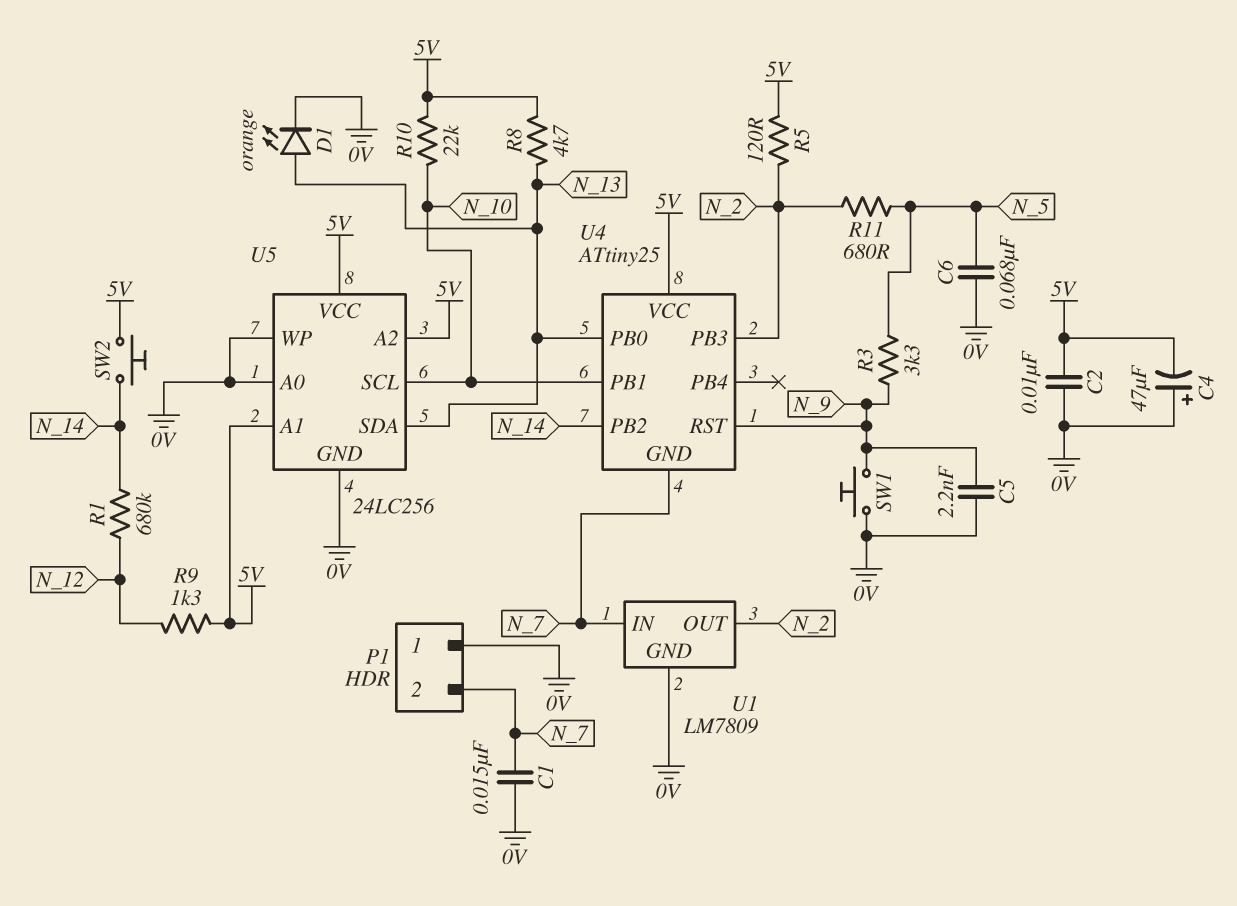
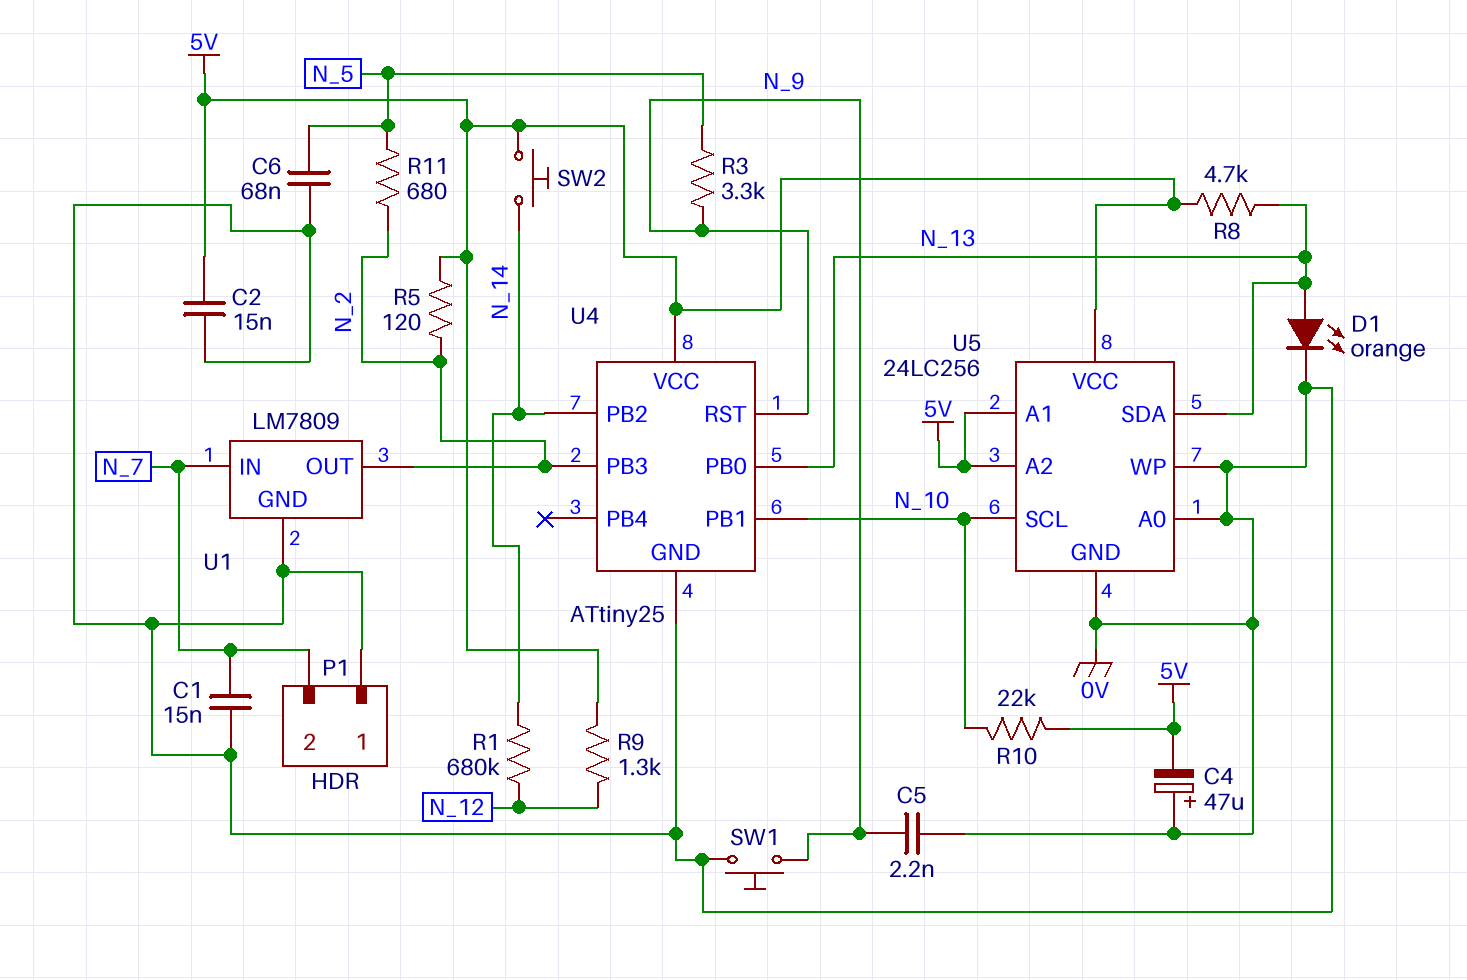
C2: 10nF (0V, 5V) -> 15nF (0V, 5V)
U4 pin GND: N_7 -> 0V

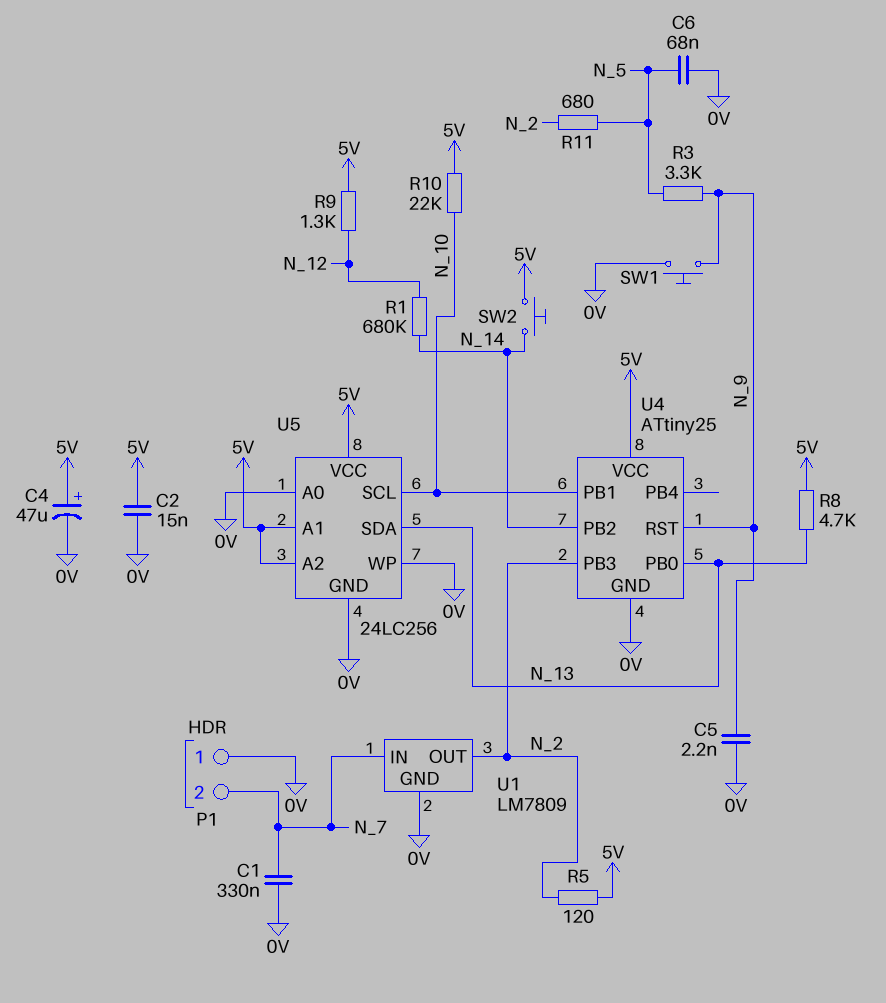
C1: 15nF (0V, N_7) -> 330nF (0V, N_7)
C4: 47uF (plus 0V, minus 5V) -> 47uF (plus 5V, minus 0V)
D1: LED orange (A N_13, K 0V) -> none

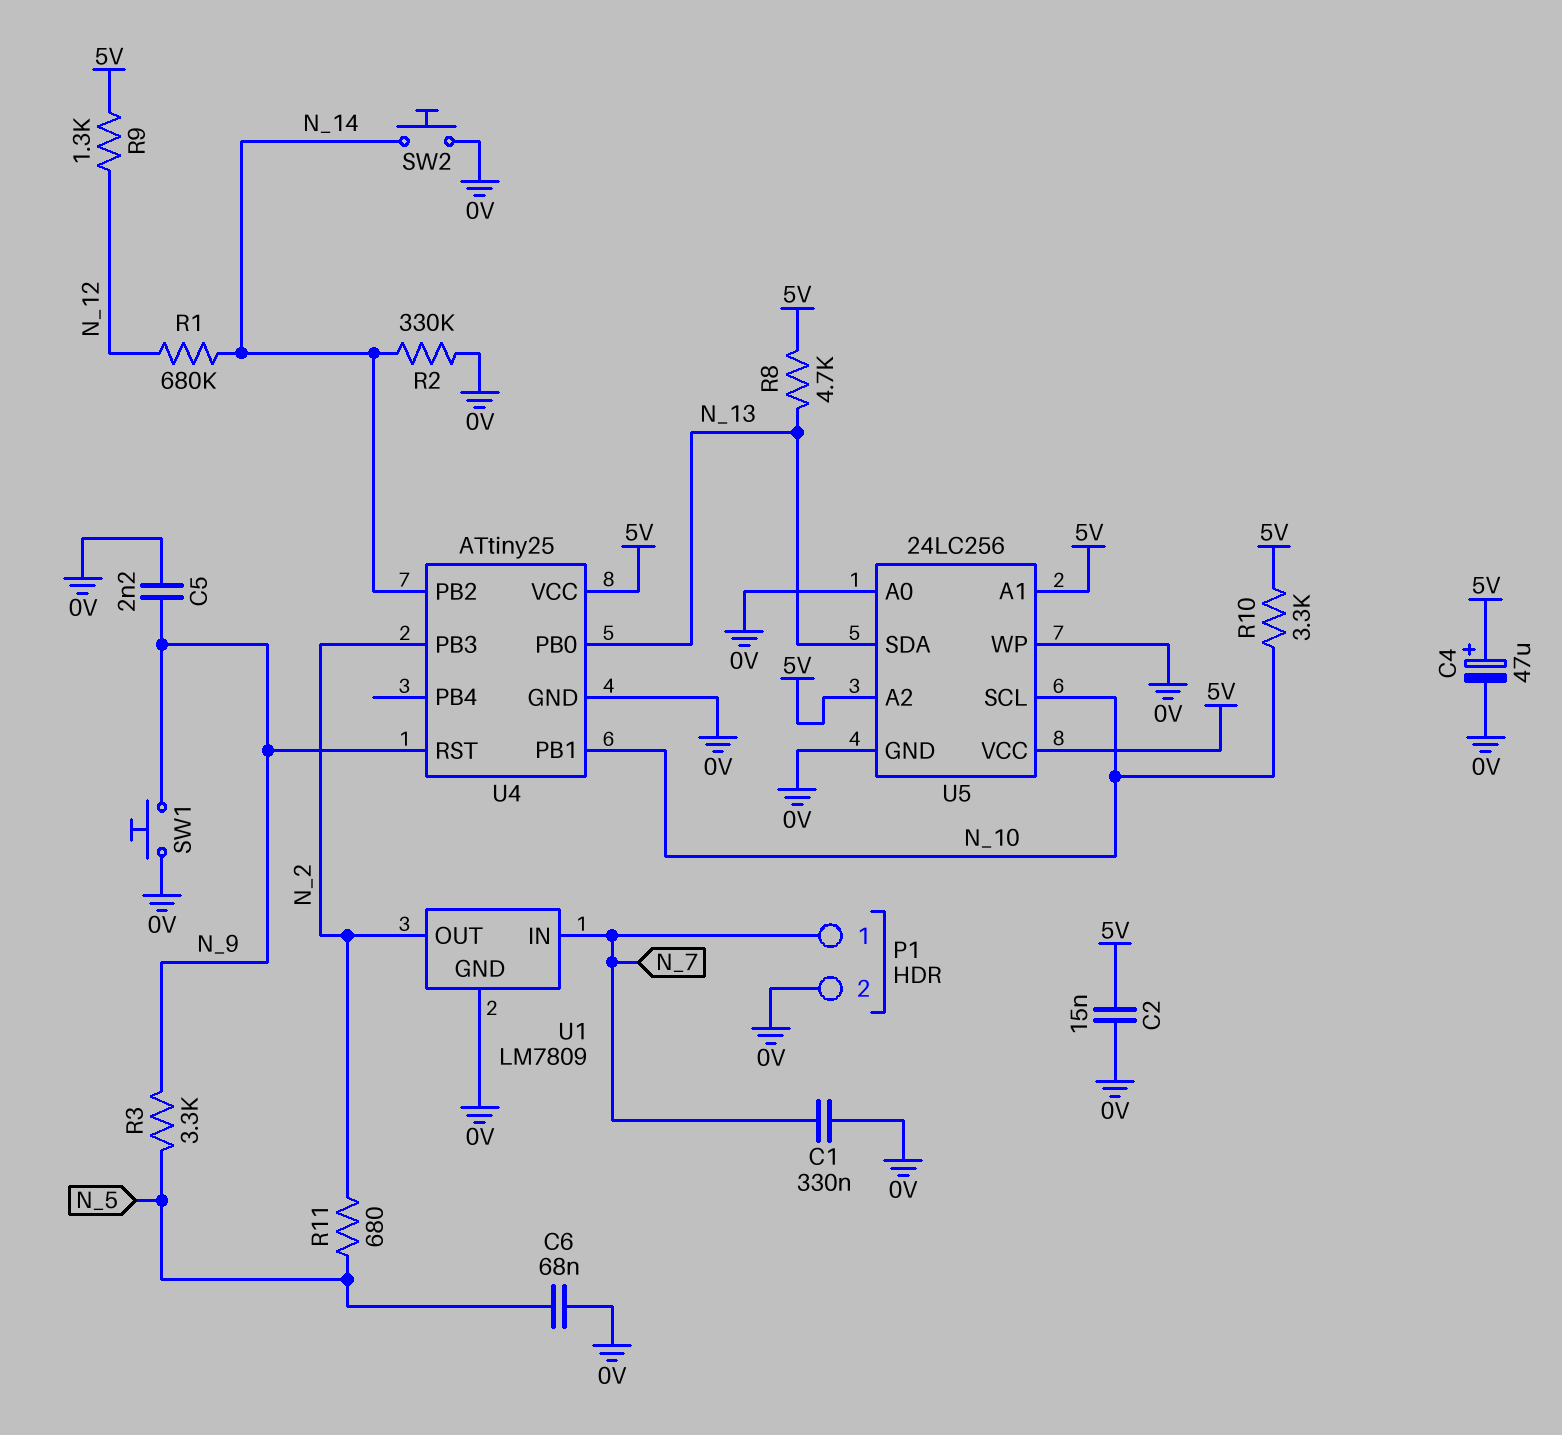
P1 pin 1: 0V -> N_7
P1 pin 2: N_7 -> 0V
R2: none -> 330k (0V, N_14)
R5: 120 (5V, N_2) -> none
R10: 22k (5V, N_10) -> 3.3k (5V, N_10)
SW2: button (5V, N_14) -> button (0V, N_14)

